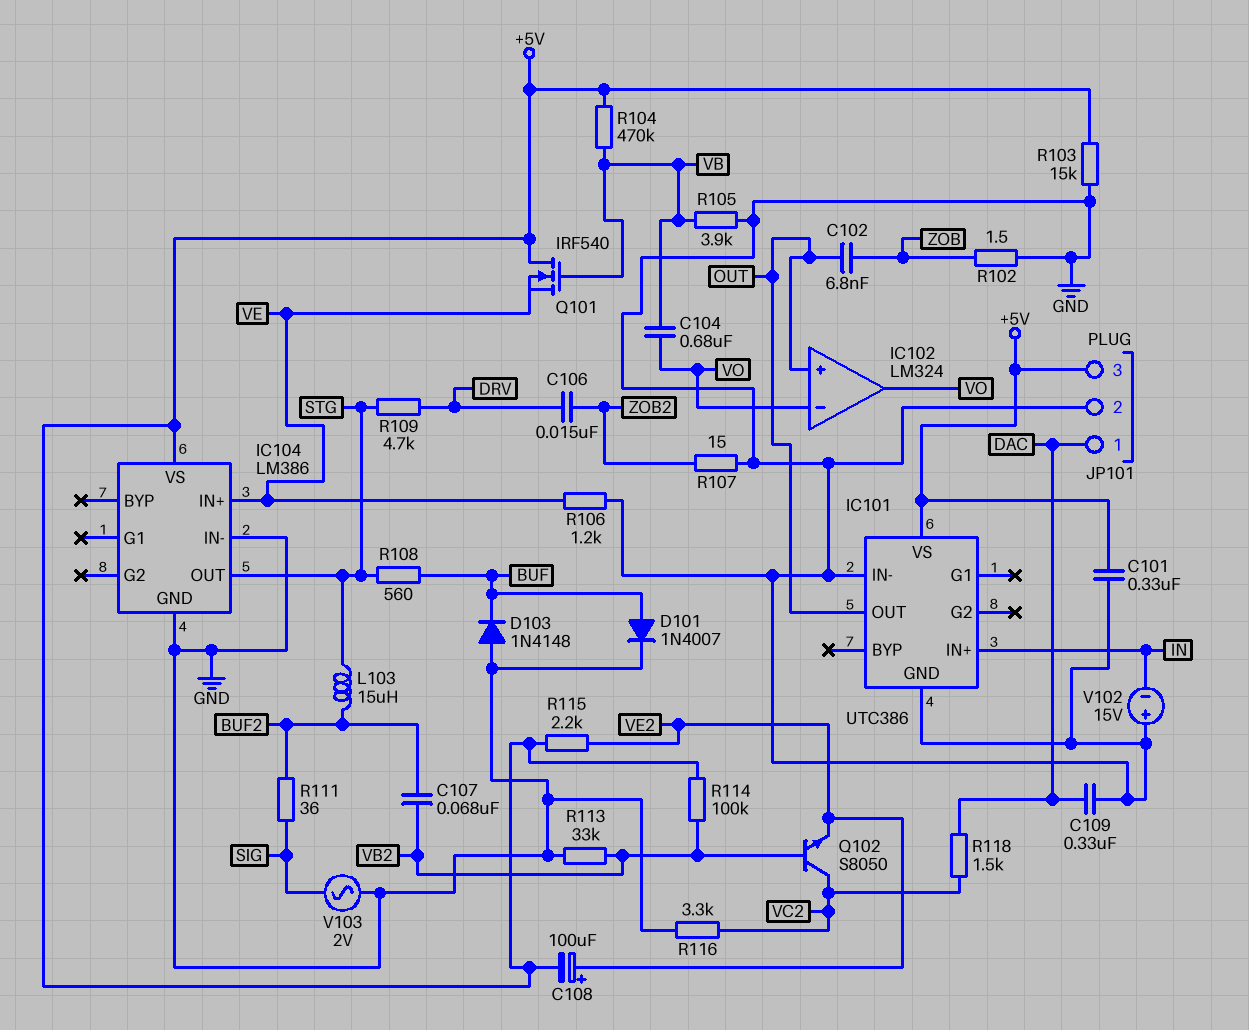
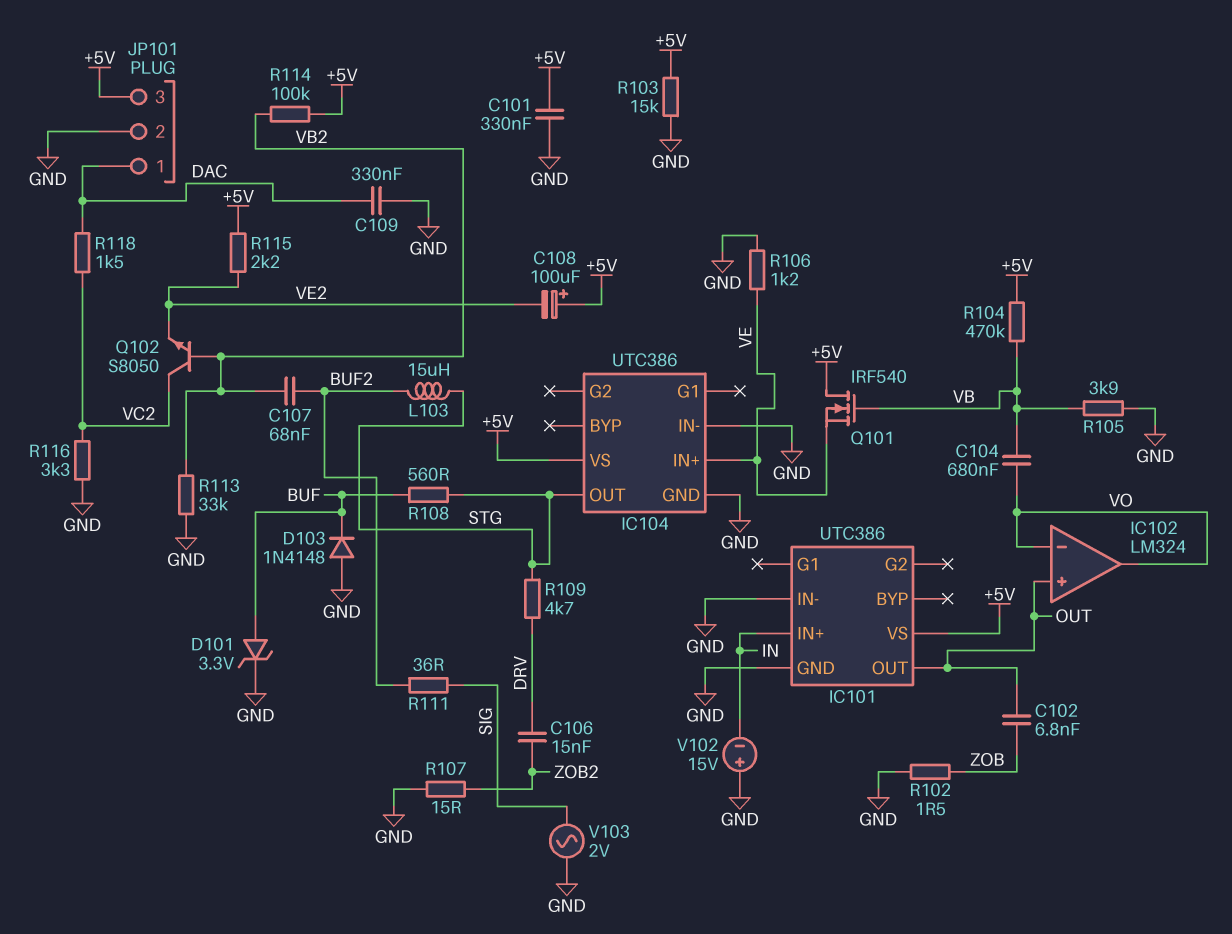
C108: 100uF (plus VE2, minus +5V) -> 100uF (plus +5V, minus VE2)
D101: diode 1N4007 (A BUF, K GND) -> zener 3.3V (A BUF, K GND)
IC104: LM386 -> UTC386

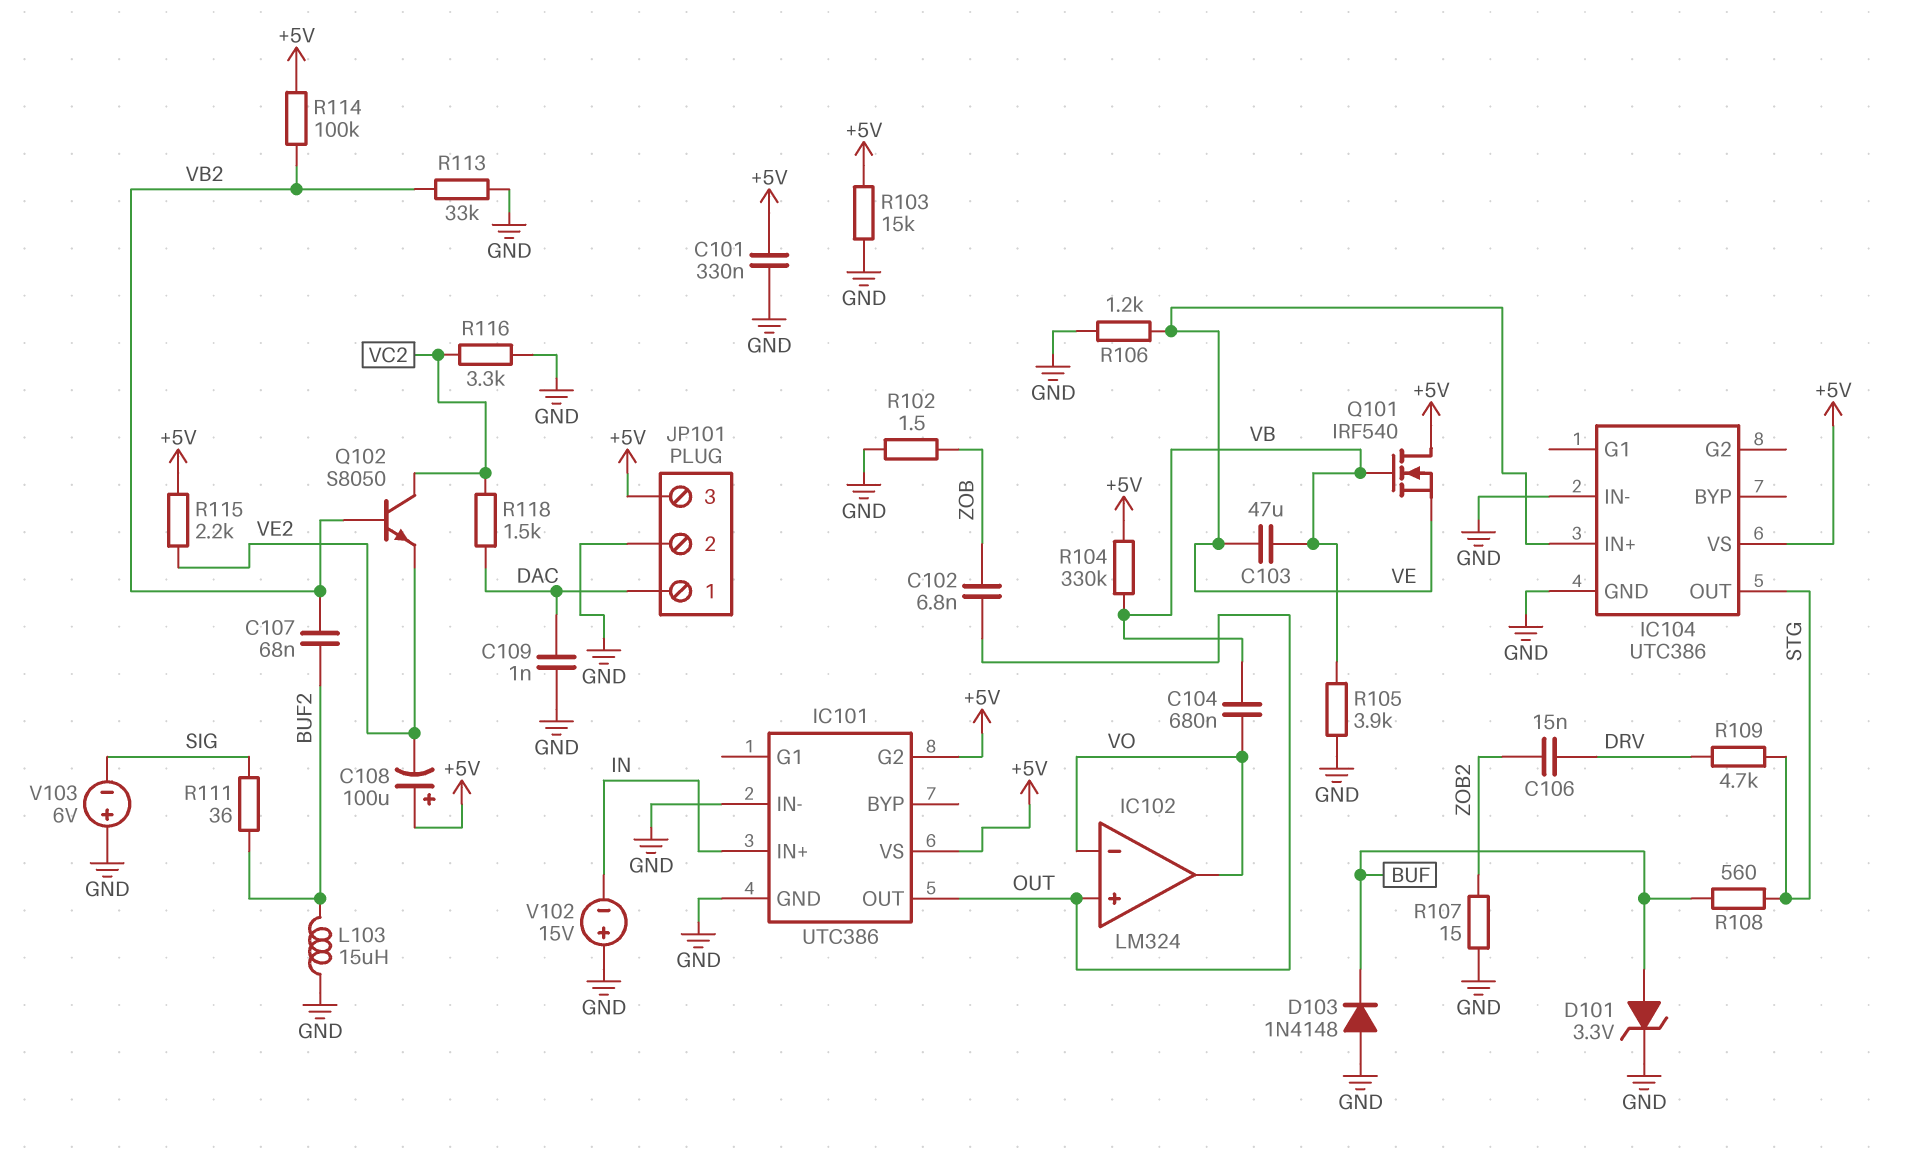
C103: none -> 47uF (VB, VE)
C109: 330nF (DAC, GND) -> 1nF (DAC, GND)
IC101 pin G2: none -> +5V
L103: 15uH (BUF2, STG) -> 15uH (BUF2, GND)
R104: 470k (+5V, VB) -> 330k (+5V, VB)
V103: AC 2V (GND, SIG) -> 6V (plus GND, minus SIG)

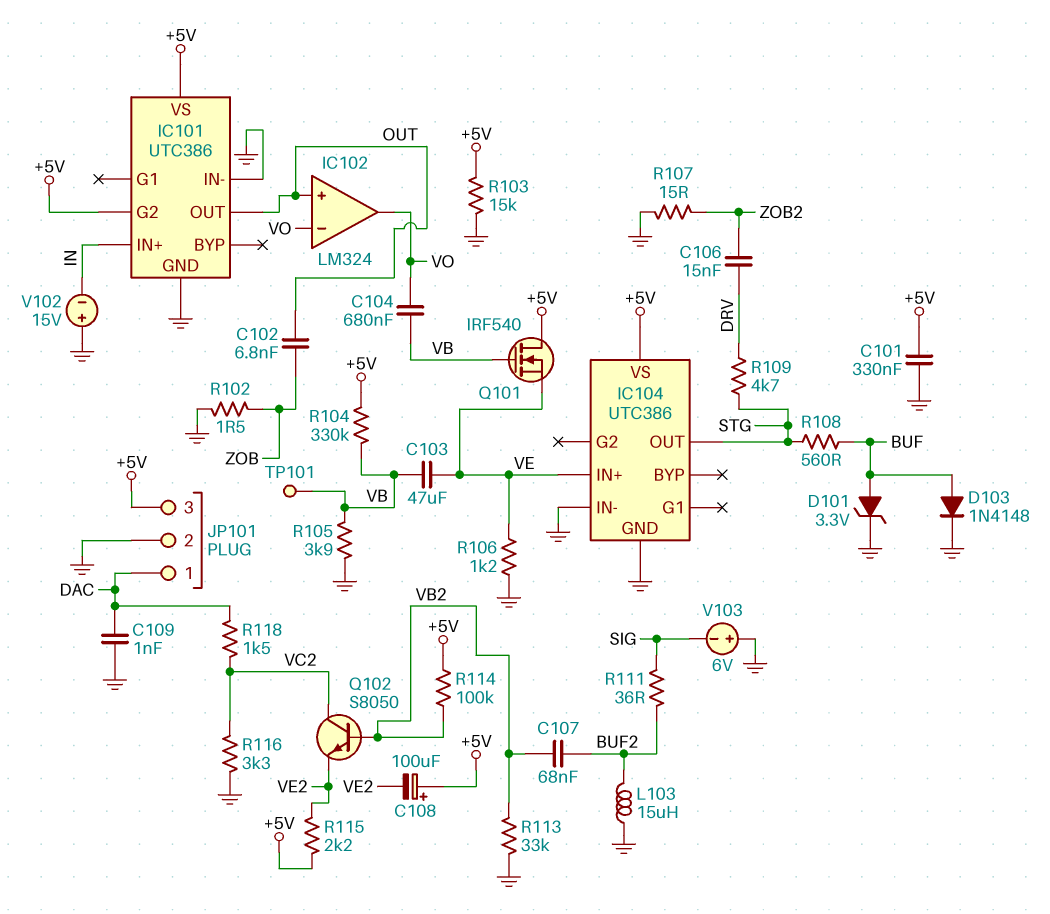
D103: diode 1N4148 (A GND, K BUF) -> diode 1N4148 (A BUF, K GND)
TP101: none -> test point (VB)

